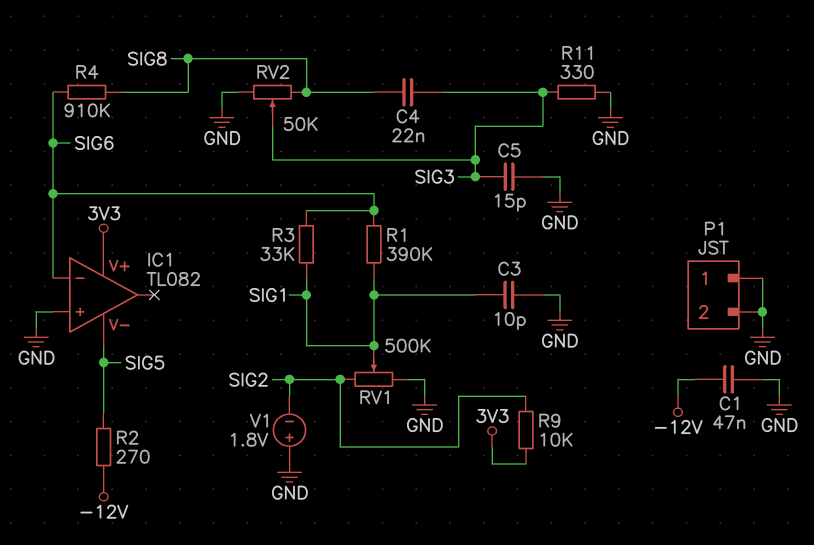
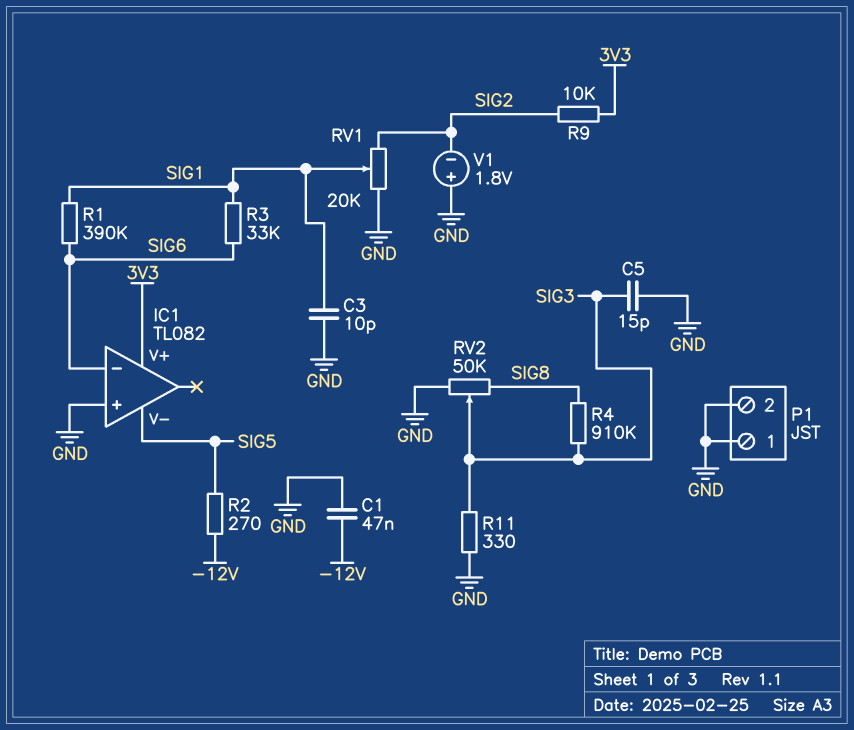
C4: 22nF (SIG3, SIG8) -> none
R4: 910k (SIG6, SIG8) -> 910k (SIG3, SIG8)
RV1: 500k (GND, SIG2, wiper SIG1) -> 20k (GND, SIG2, wiper SIG1)

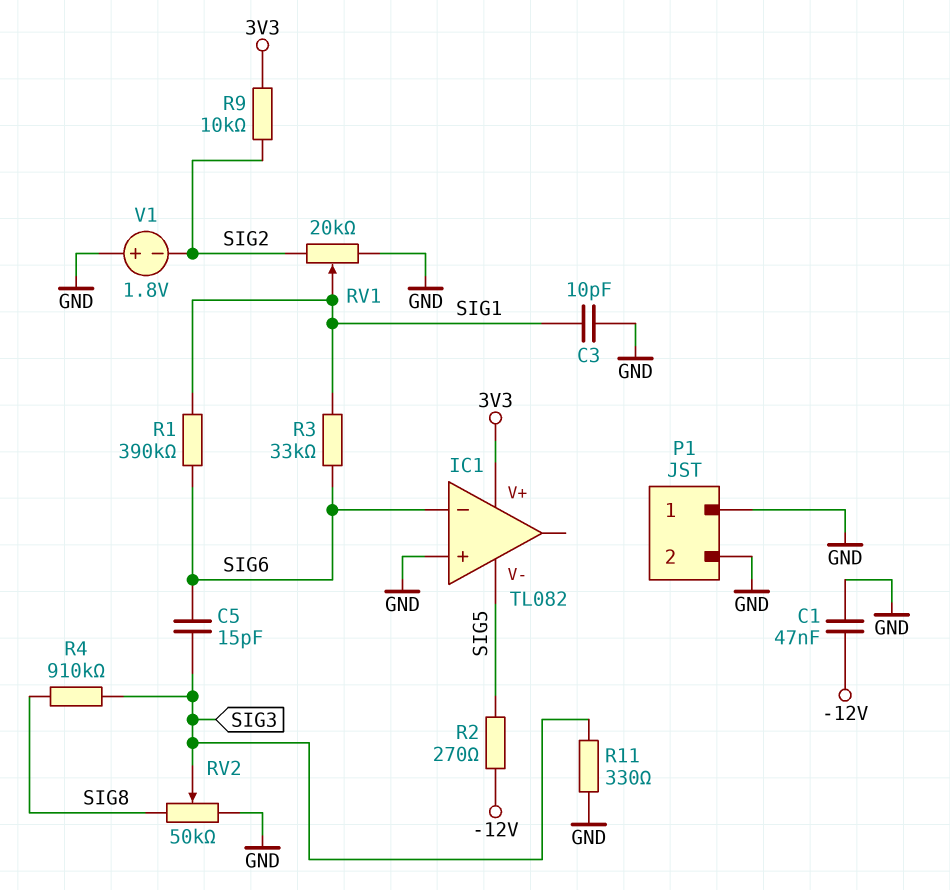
C5: 15pF (GND, SIG3) -> 15pF (SIG3, SIG6)

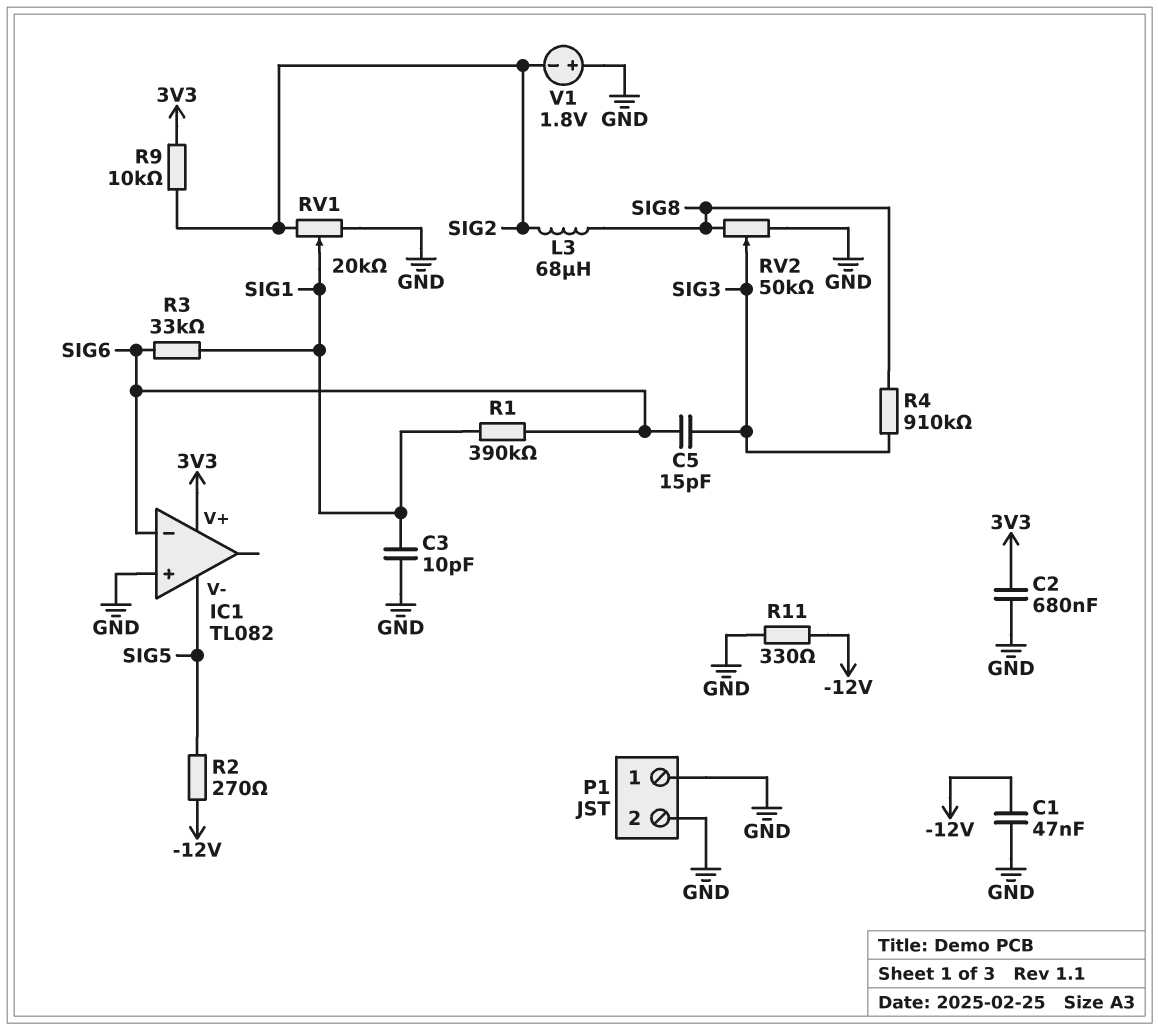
C2: none -> 680nF (3V3, GND)
L3: none -> 68uH (SIG2, SIG8)
R11: 330 (GND, SIG3) -> 330 (-12V, GND)

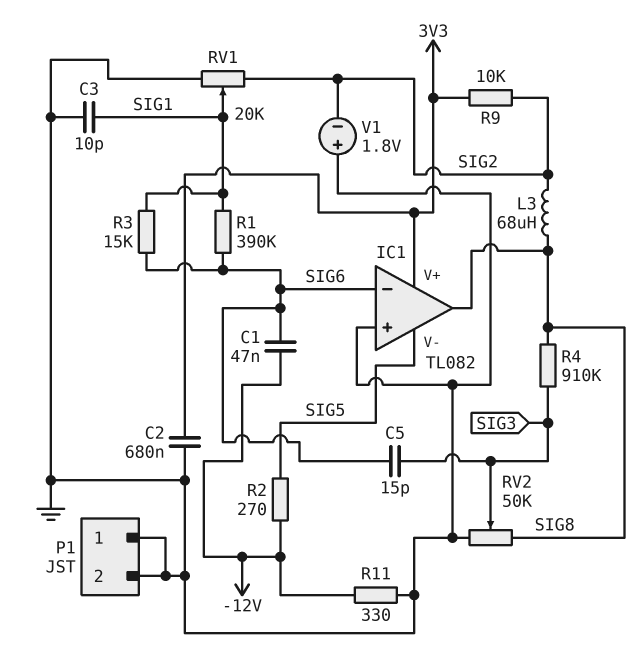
C1: 47nF (-12V, GND) -> 47nF (-12V, SIG6)
IC1 pin out: none -> SIG8
R3: 33k (SIG1, SIG6) -> 15k (SIG1, SIG6)

